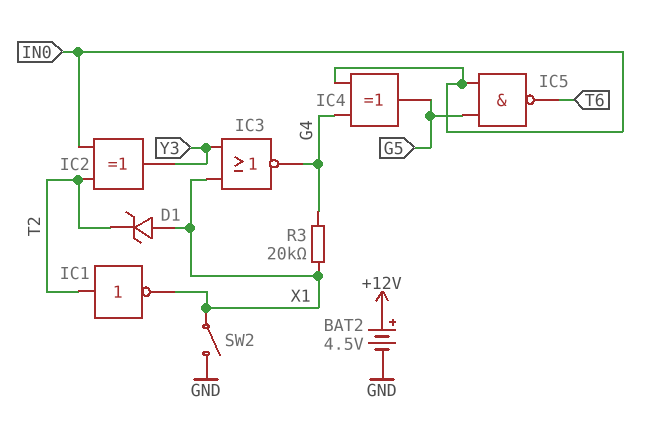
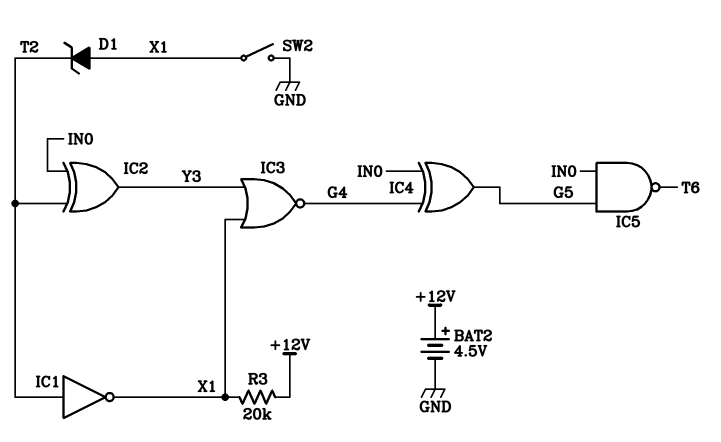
R3: 20k (G4, X1) -> 20k (+12V, X1)

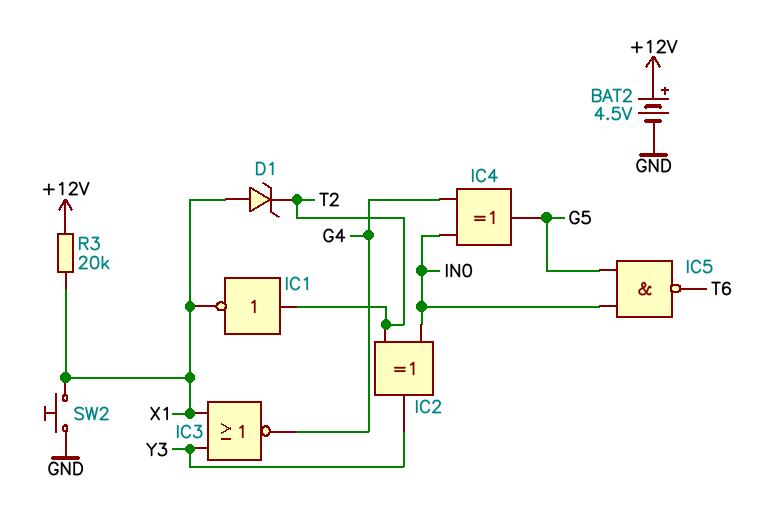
SW2: switch (GND, X1) -> button (GND, X1)

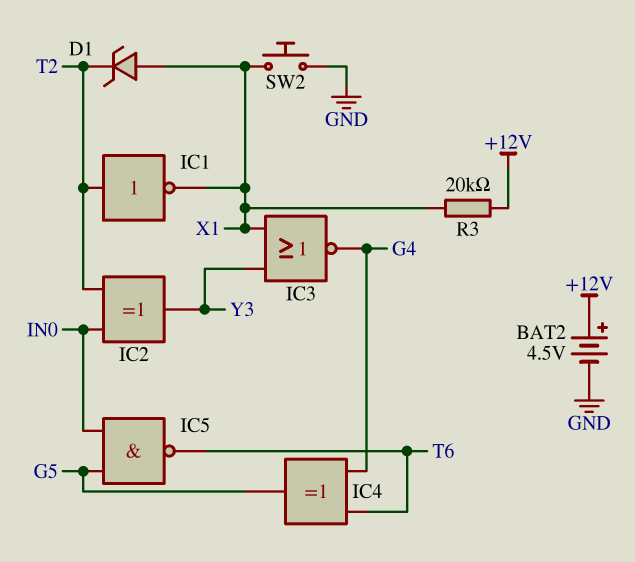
IC4: XOR (in G4, in IN0, out G5) -> XOR (in G4, in T6, out G5)

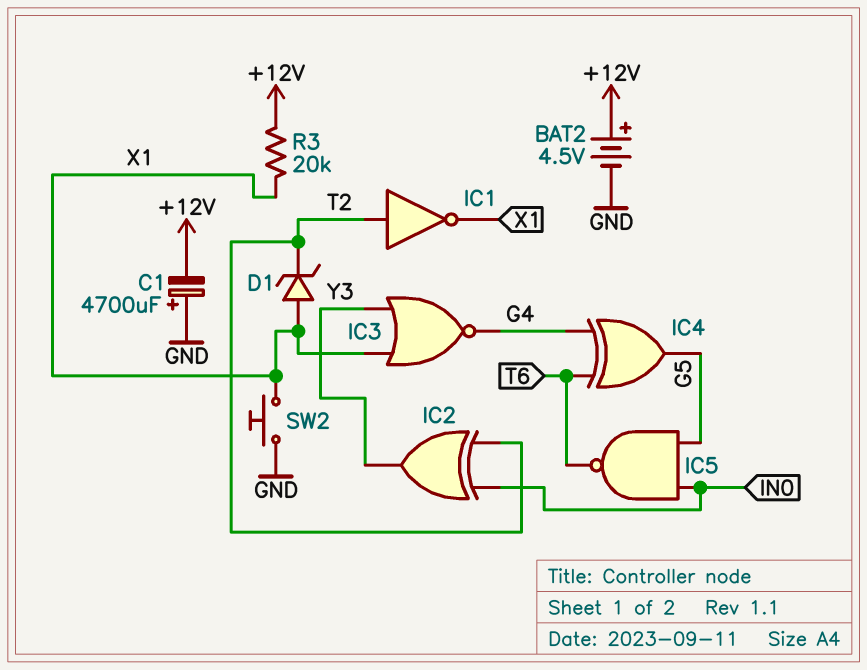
C1: none -> 4700uF (plus GND, minus +12V)

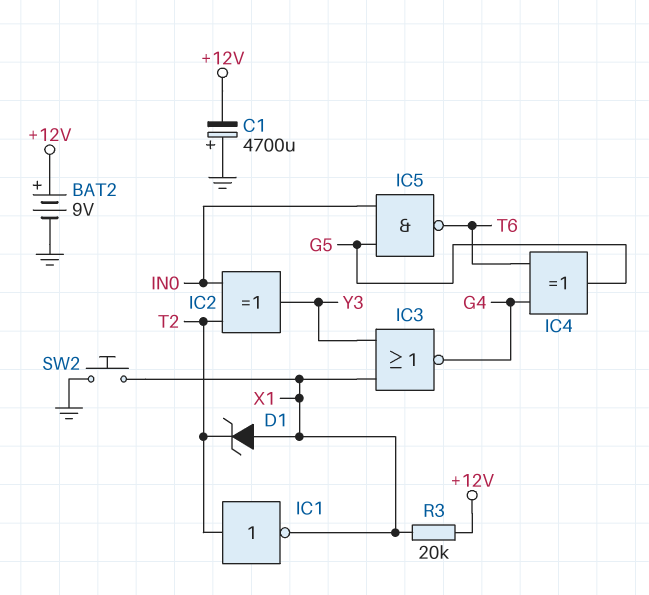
BAT2: 4.5V (plus +12V, minus GND) -> 9V (plus +12V, minus GND)

